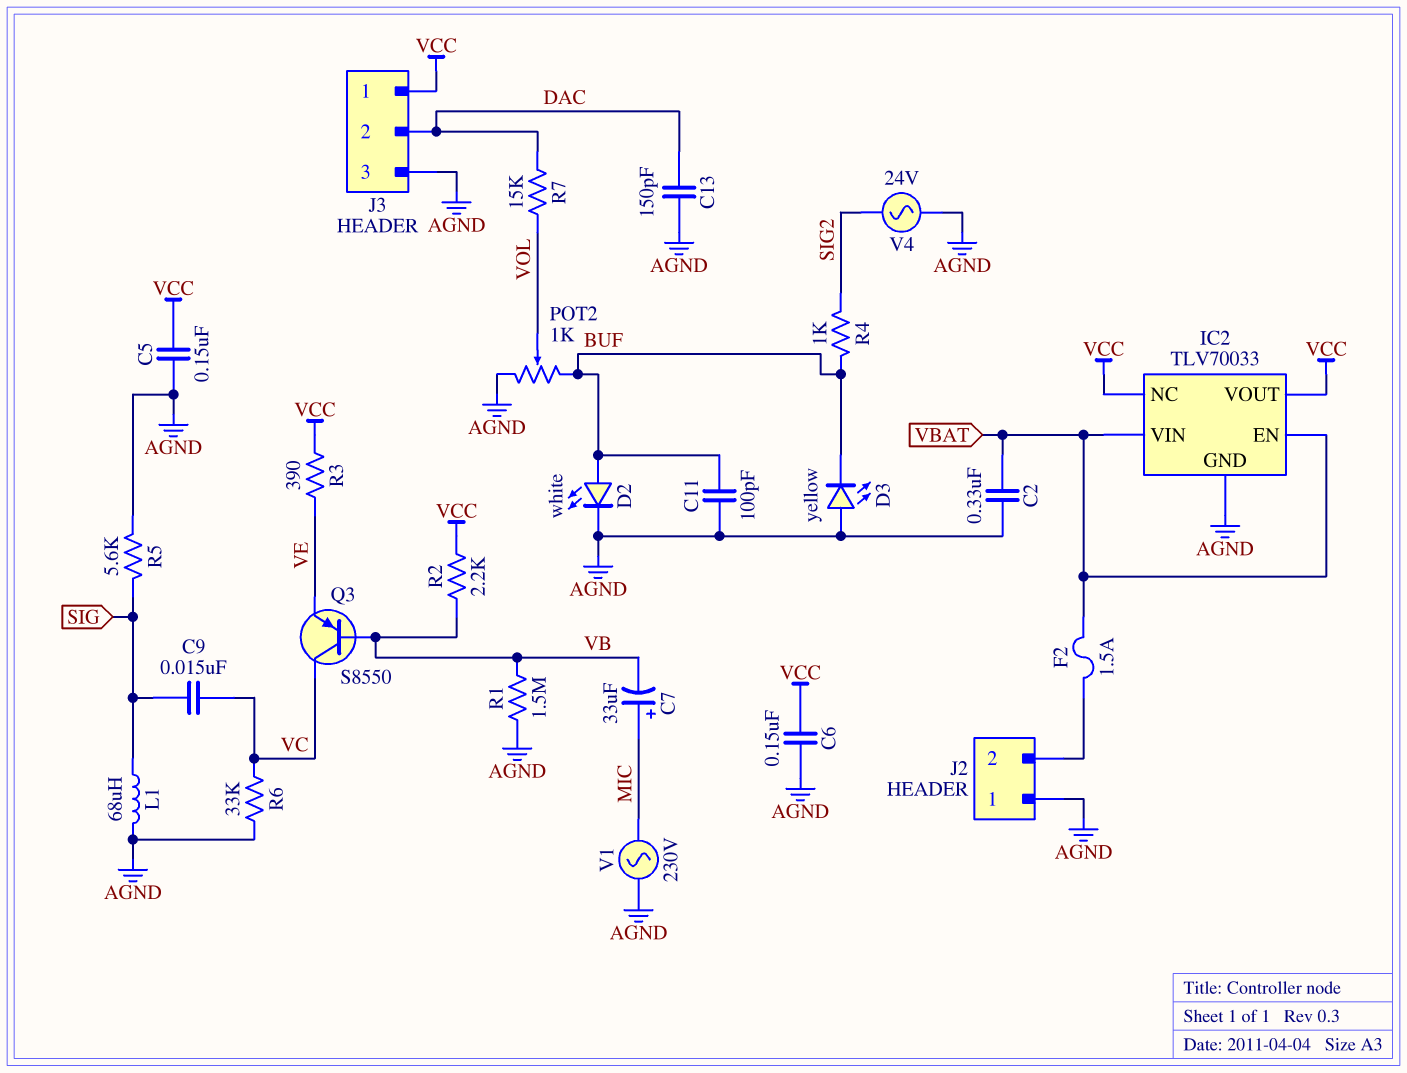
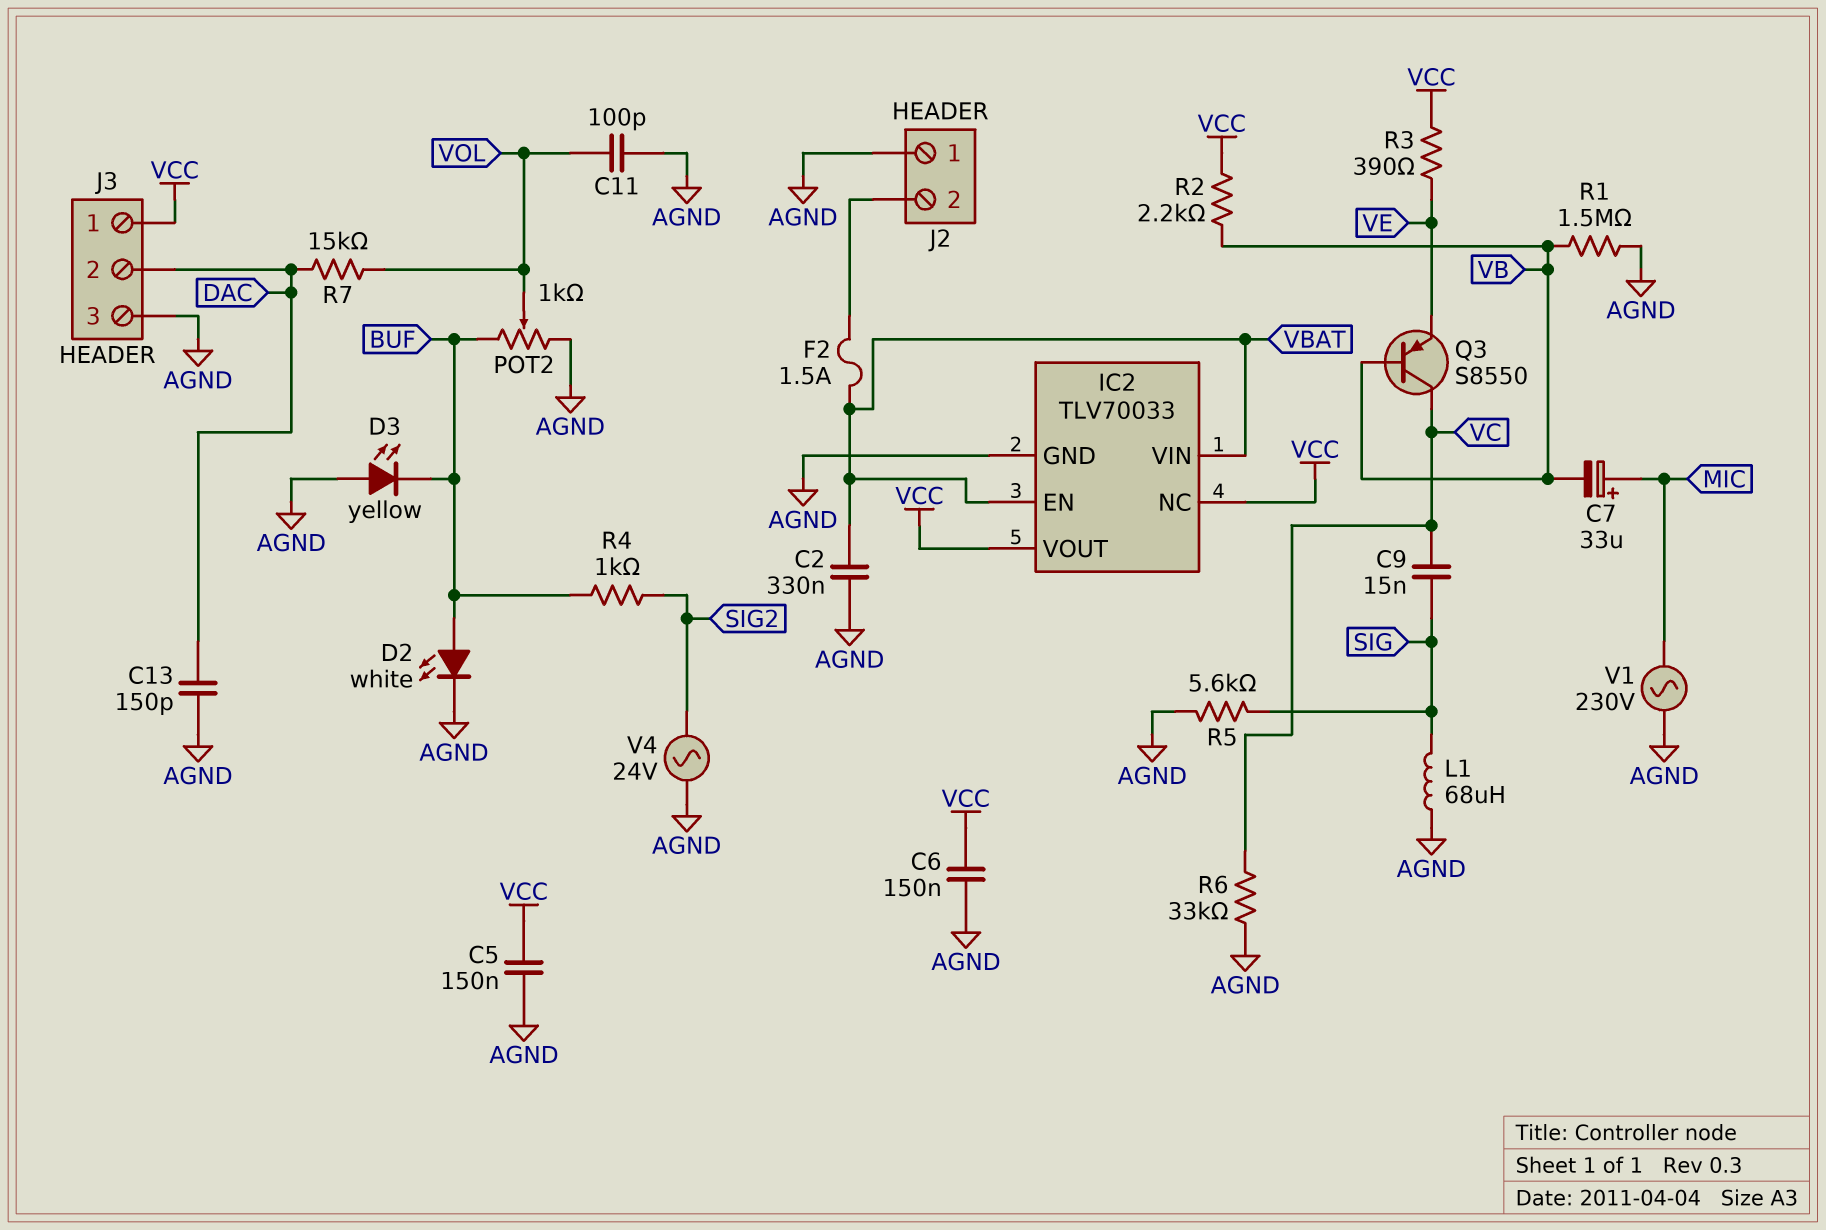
C11: 100pF (AGND, BUF) -> 100pF (AGND, VOL)

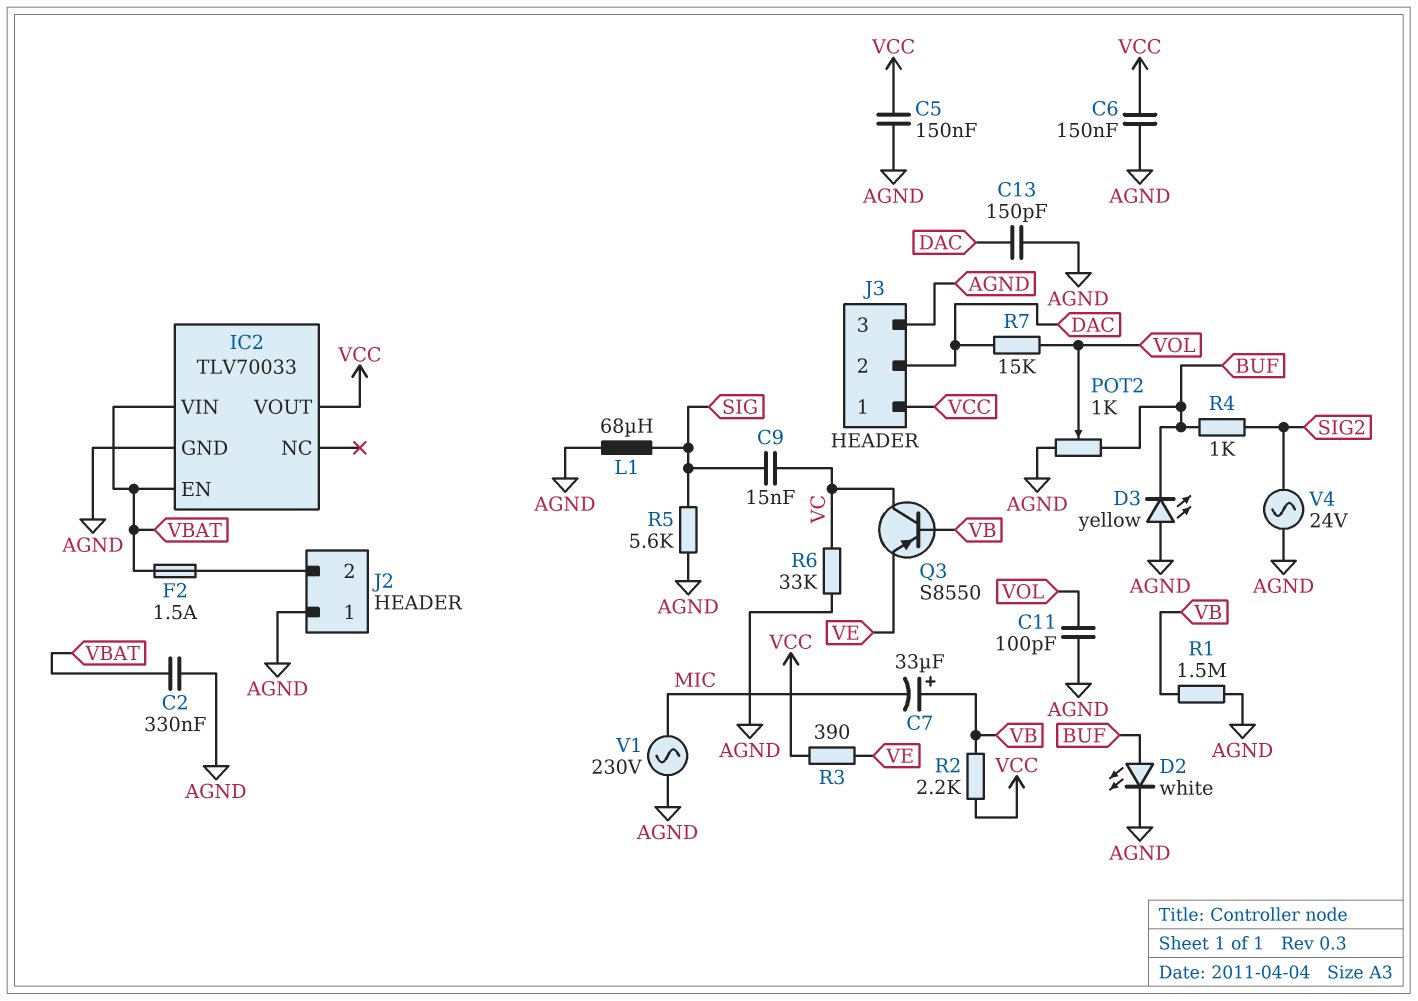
C7: 33uF (plus MIC, minus VB) -> 33uF (plus VB, minus MIC)
IC2 pin NC: VCC -> none

